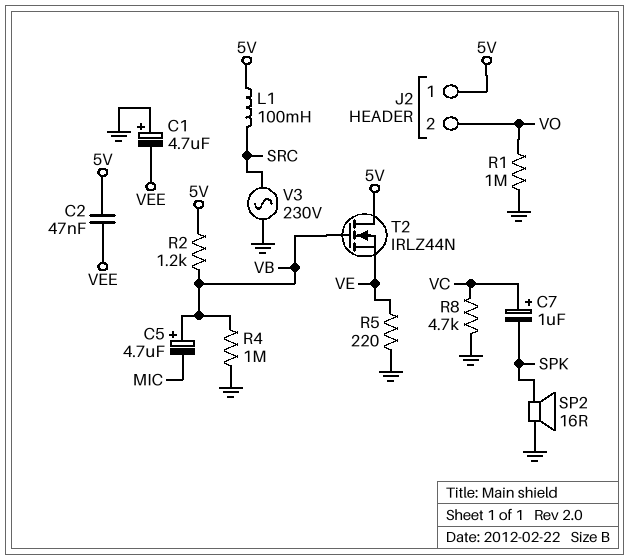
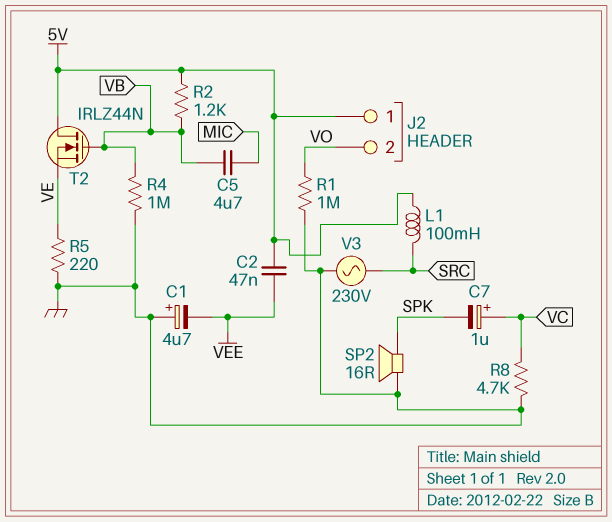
C5: 4.7uF (plus VB, minus MIC) -> 4.7uF (MIC, VB)

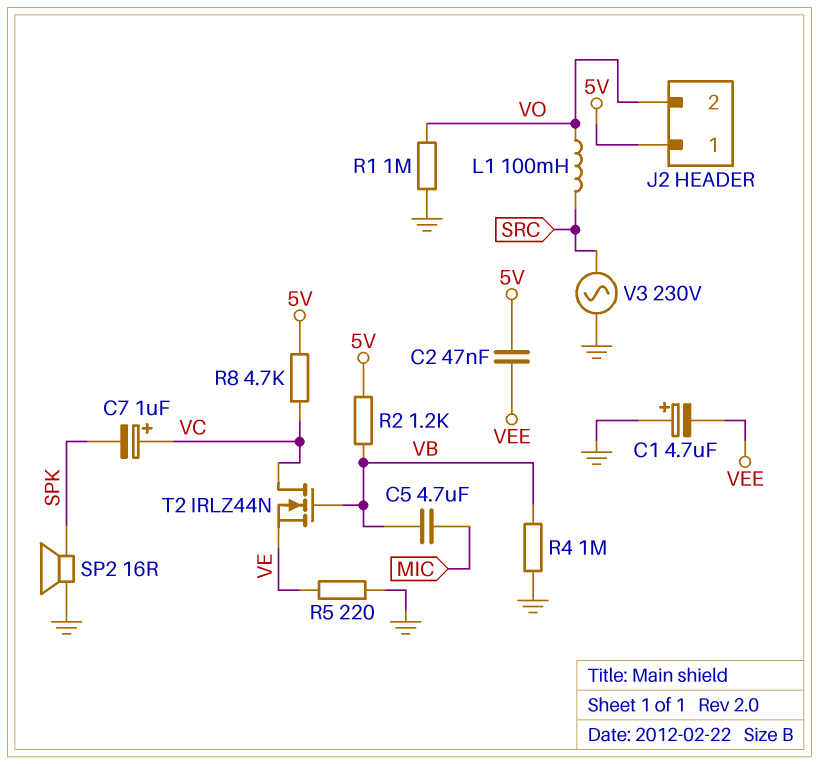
L1: 100mH (5V, SRC) -> 100mH (SRC, VO)
R8: 4.7k (GND, VC) -> 4.7k (5V, VC)
T2: NMOS IRLZ44N (G VB, D 5V, S VE) -> NMOS IRLZ44N (G VB, D VC, S VE)

